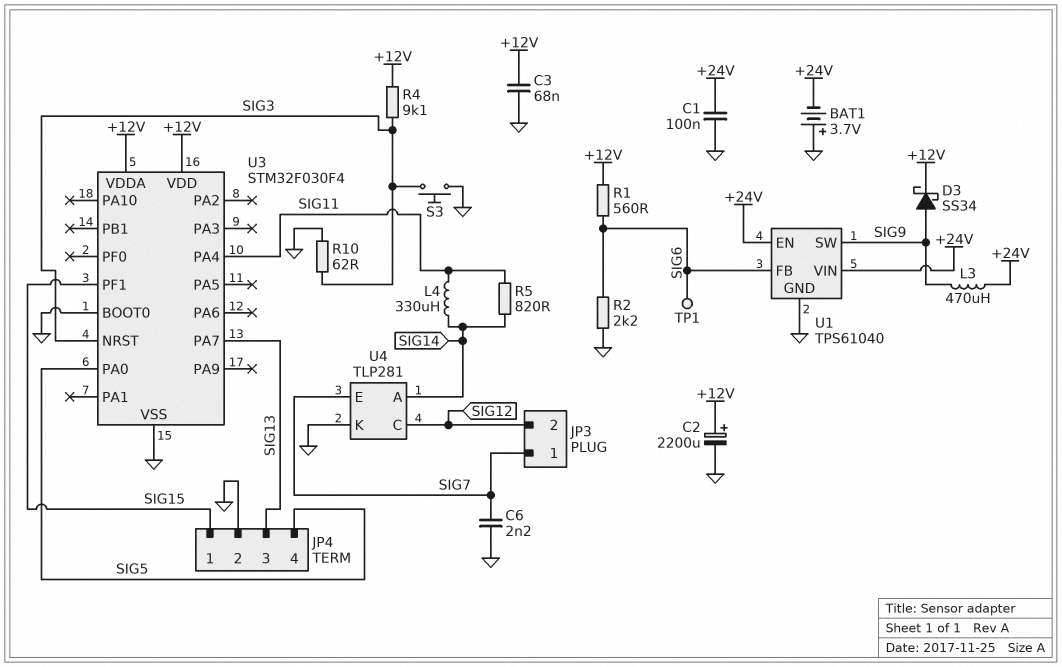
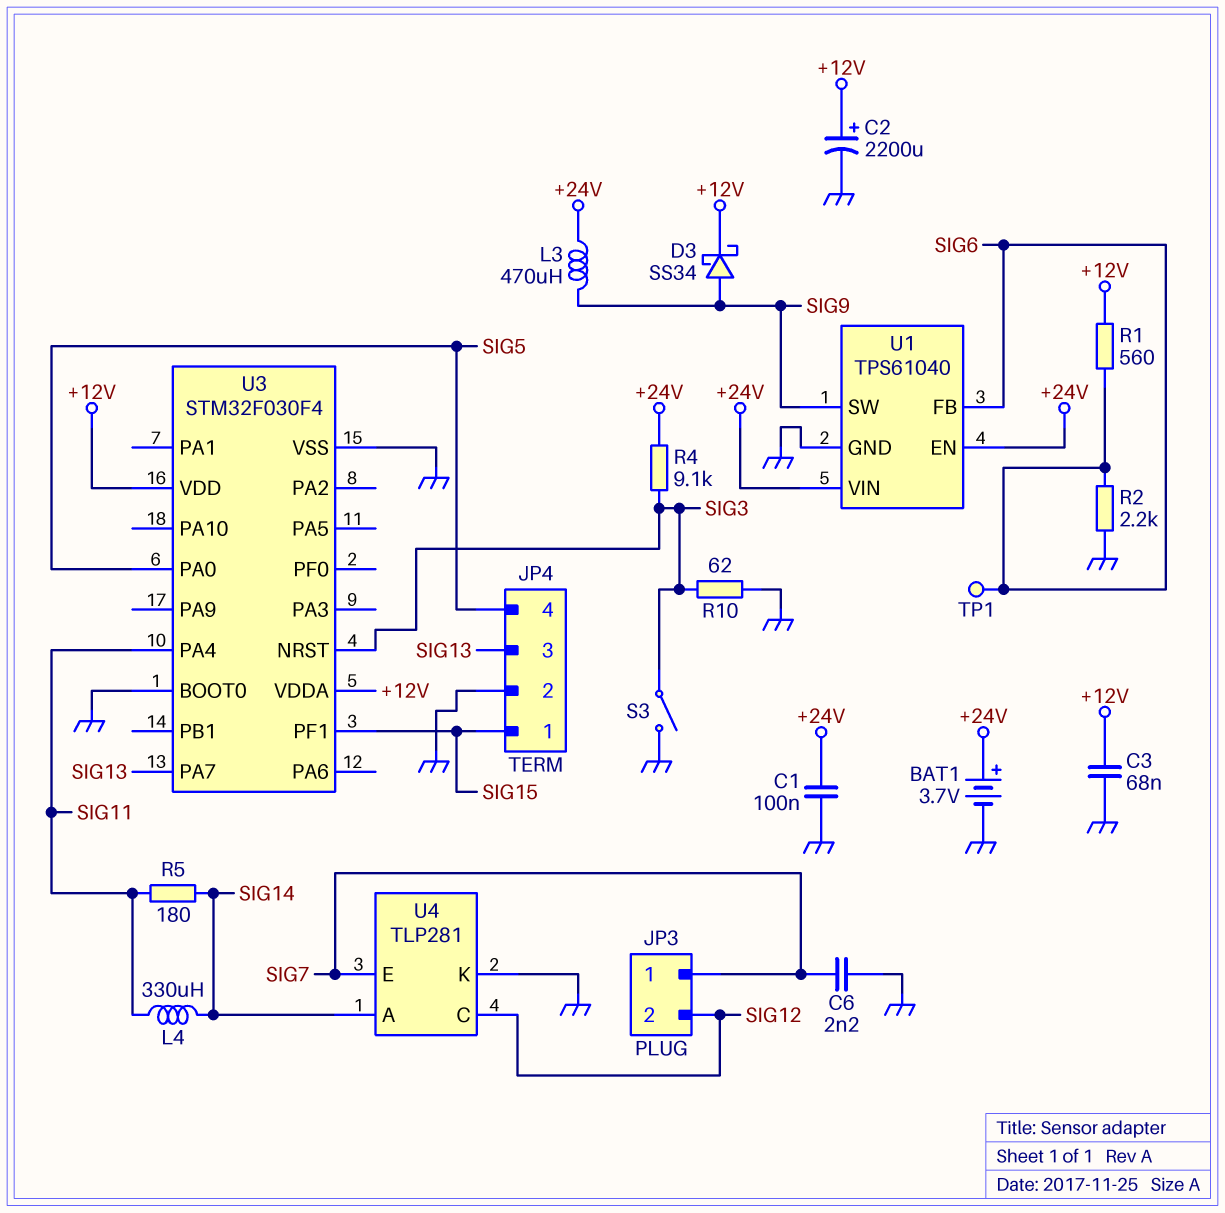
BAT1: 3.7V (plus GND, minus +24V) -> 3.7V (plus +24V, minus GND)
R4: 9.1k (+12V, SIG3) -> 9.1k (+24V, SIG3)
R5: 820 (SIG11, SIG14) -> 180 (SIG11, SIG14)
S3: button (GND, SIG3) -> switch (GND, SIG3)

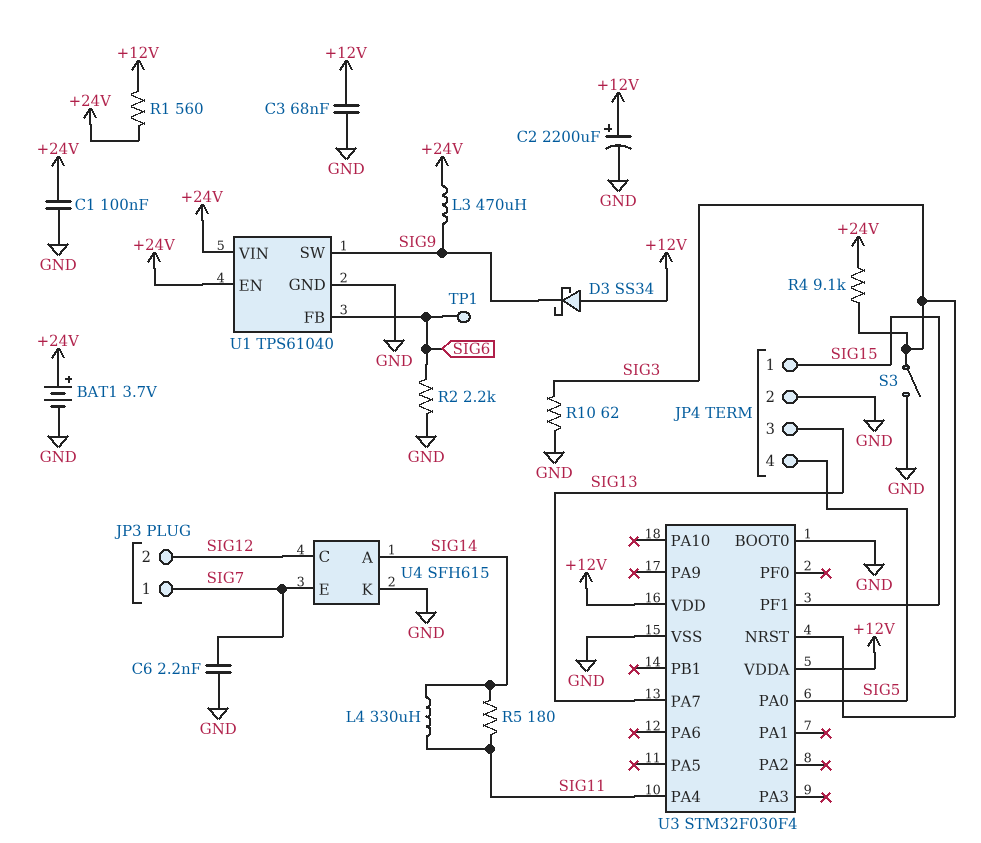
D3: schottky SS34 (A SIG9, K +12V) -> schottky SS34 (A +12V, K SIG9)
R1: 560 (+12V, SIG6) -> 560 (+12V, +24V)
U4: TLP281 -> SFH615

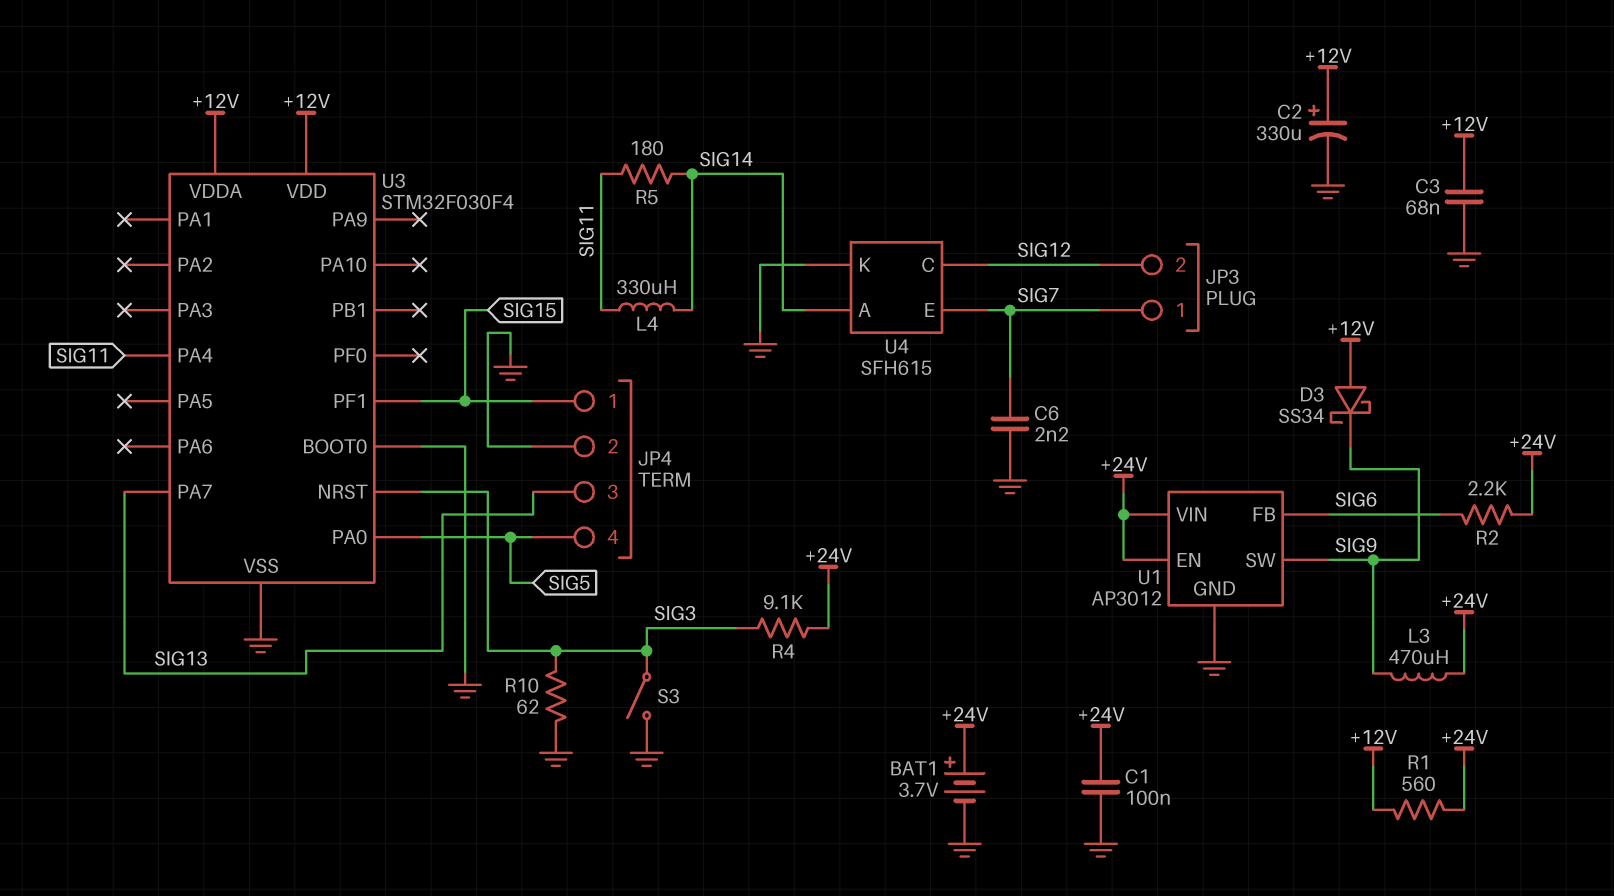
C2: 2200uF (plus +12V, minus GND) -> 330uF (plus +12V, minus GND)
R2: 2.2k (GND, SIG6) -> 2.2k (+24V, SIG6)
TP1: test point (SIG6) -> none
U1: TPS61040 -> AP3012

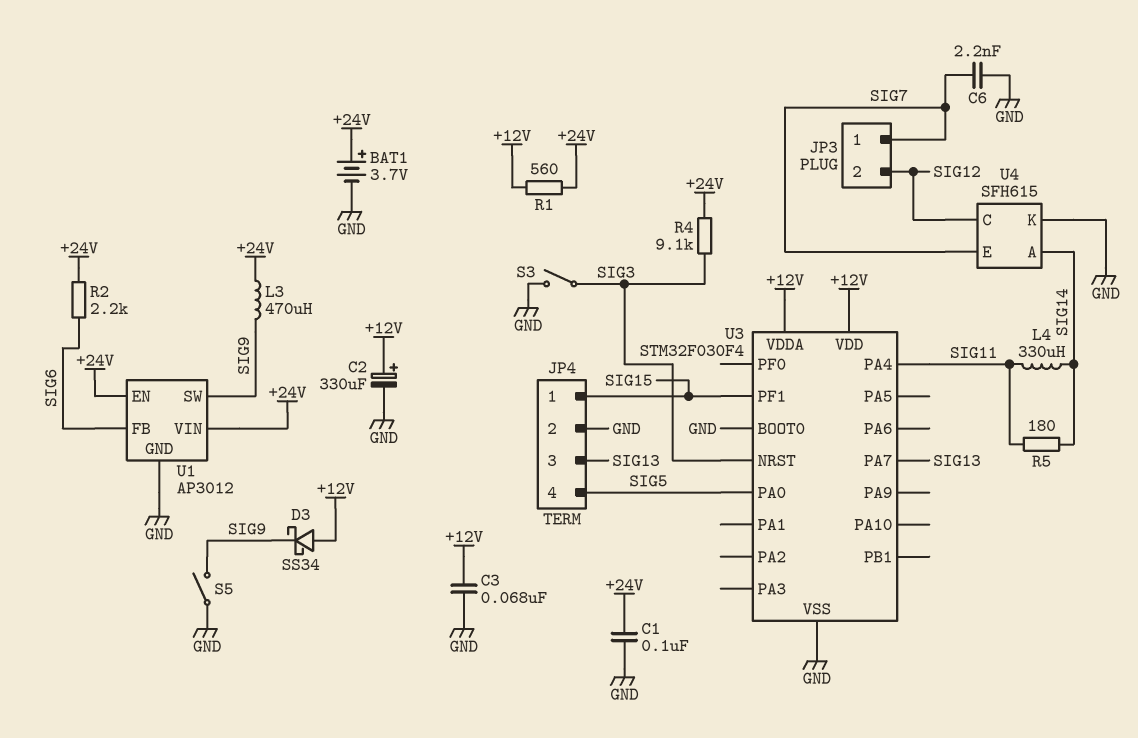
R10: 62 (GND, SIG3) -> none
S5: none -> switch (GND, SIG9)

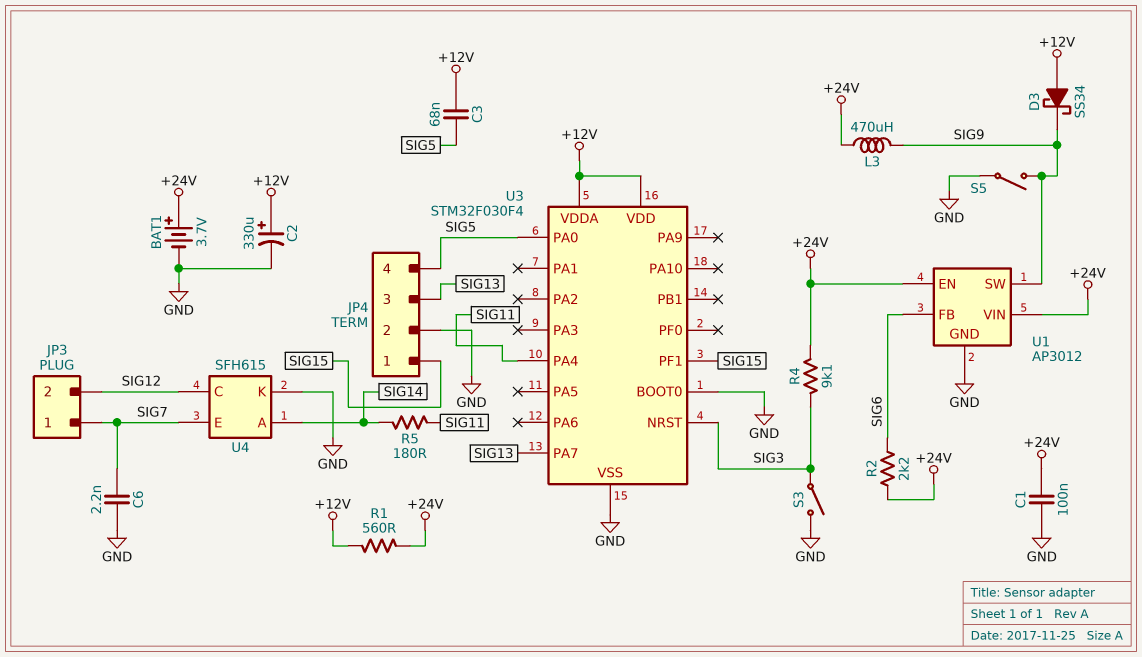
C3: 68nF (+12V, GND) -> 68nF (+12V, SIG5)
L4: 330uH (SIG11, SIG14) -> none

